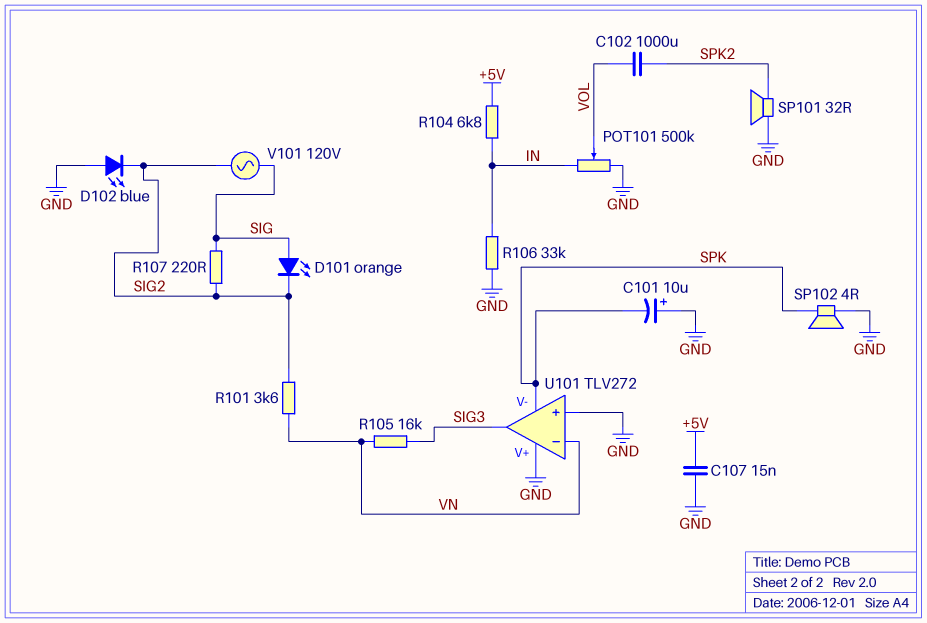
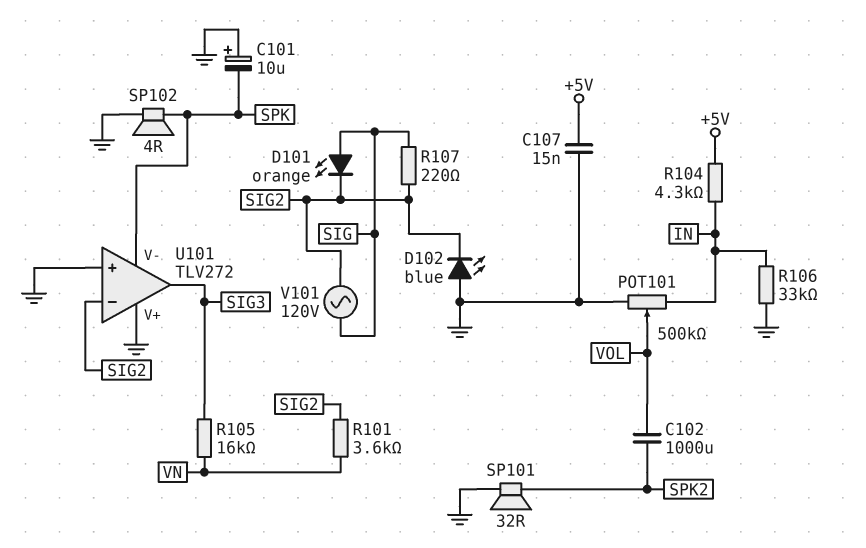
R104: 6.8k (+5V, IN) -> 4.3k (+5V, IN)
U101 pin in-: VN -> SIG2

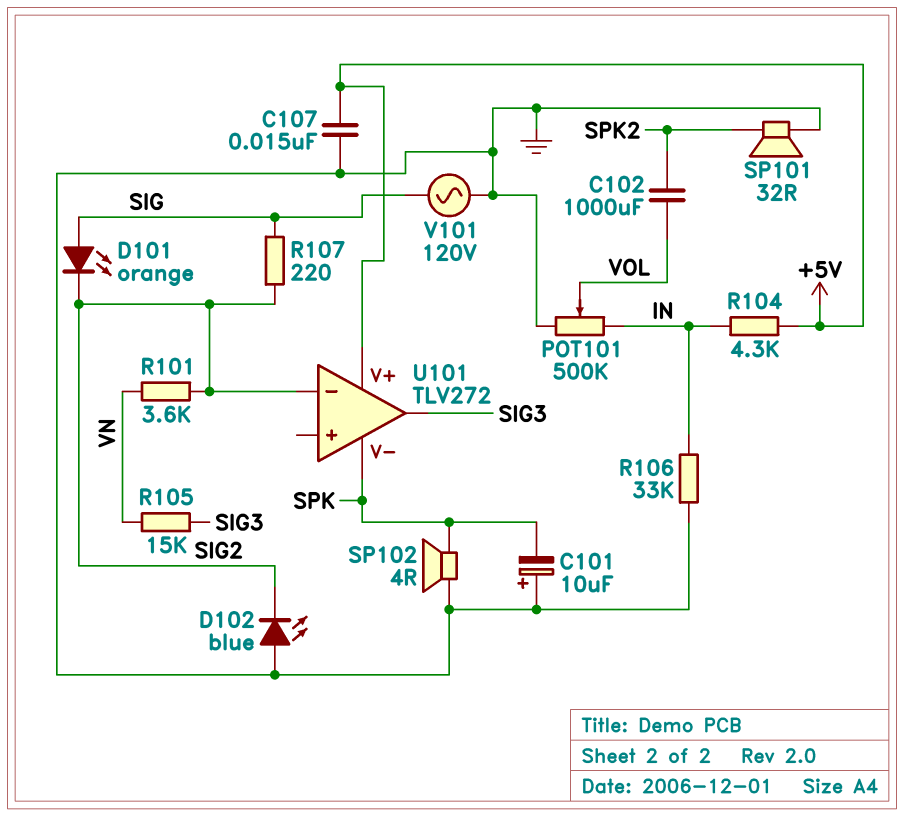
R105: 16k (SIG3, VN) -> 15k (SIG3, VN)
U101 pin V+: GND -> +5V
U101 pin in+: GND -> none
V101: AC 120V (SIG, SIG2) -> AC 120V (GND, SIG)

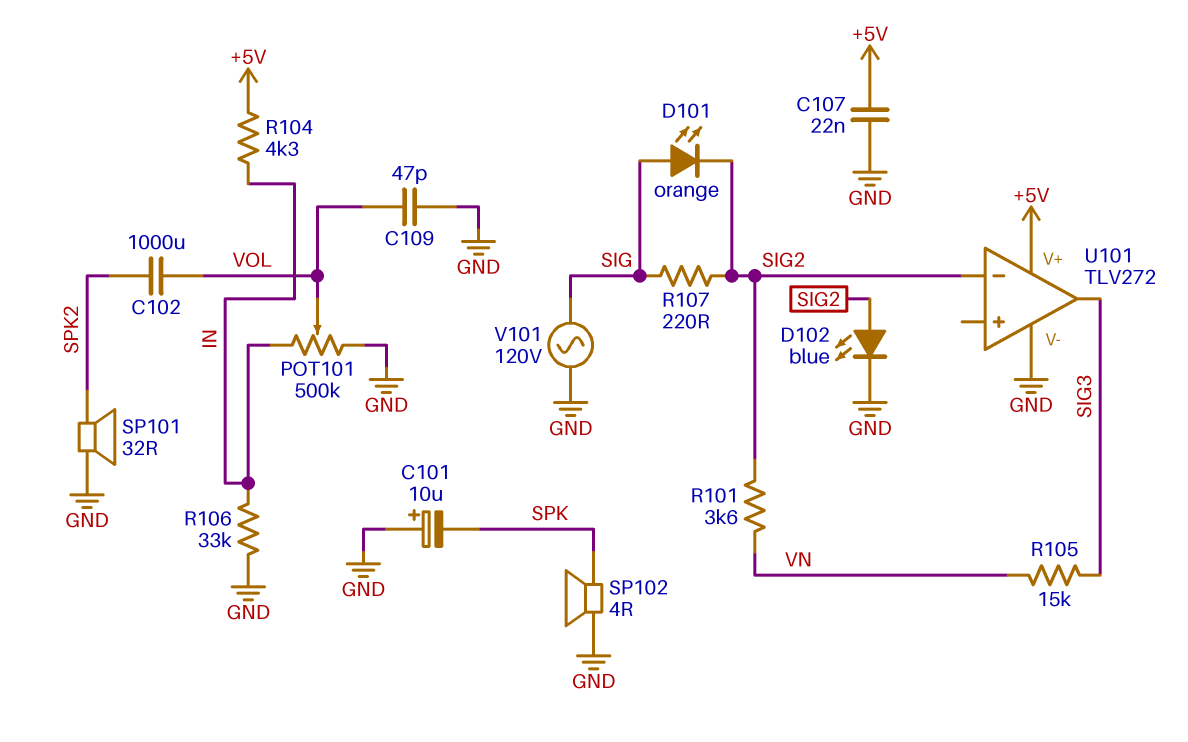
C107: 15nF (+5V, GND) -> 22nF (+5V, GND)
C109: none -> 47pF (GND, VOL)
D102: LED blue (A GND, K SIG2) -> LED blue (A SIG2, K GND)
U101 pin V-: SPK -> GND

